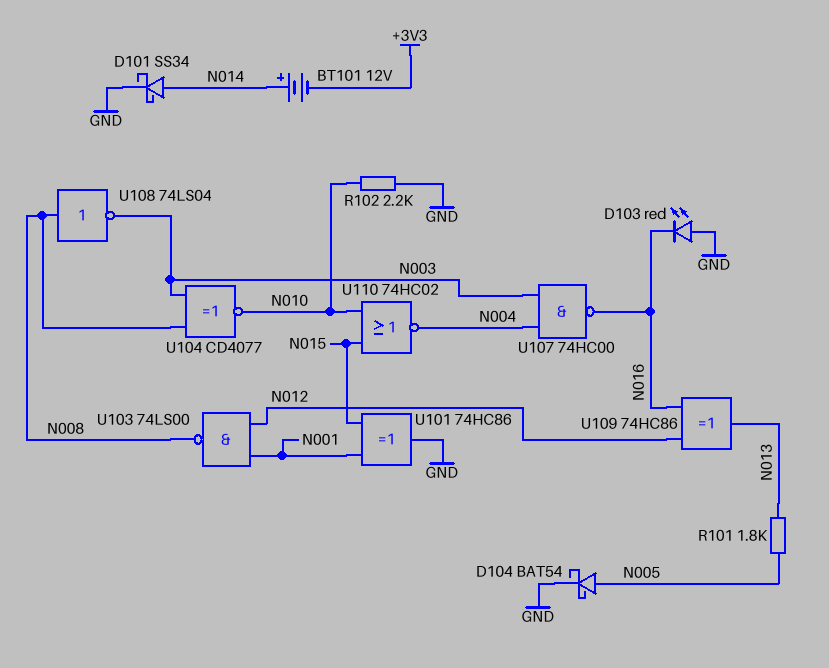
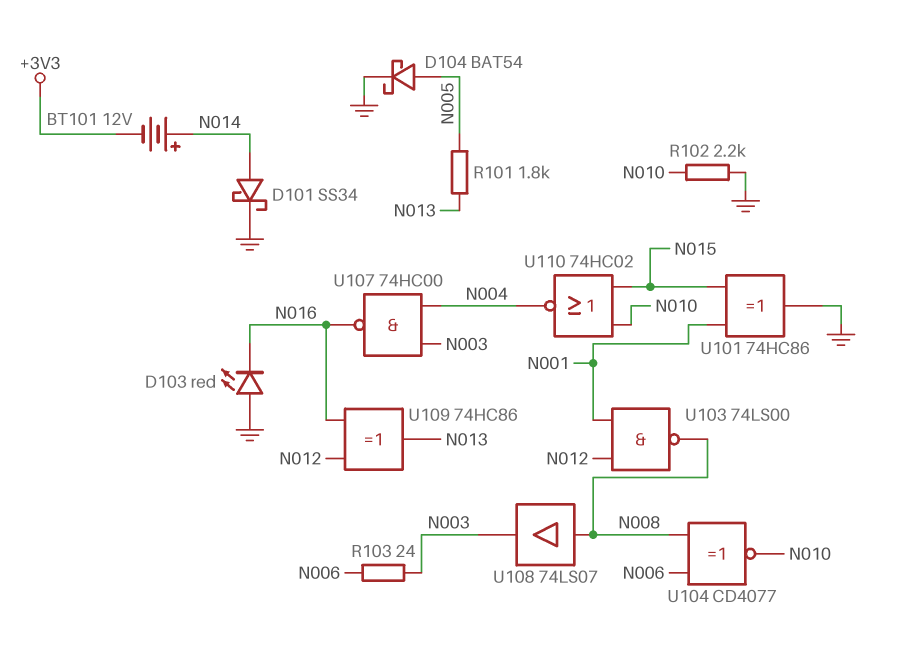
R103: none -> 24 (N003, N006)
U104: XNOR CD4077 (in N003, in N008, out N010) -> XNOR CD4077 (in N006, in N008, out N010)
U108: NOT 74LS04 (in N008, out N003) -> buffer 74LS07 (in N008, out N003)

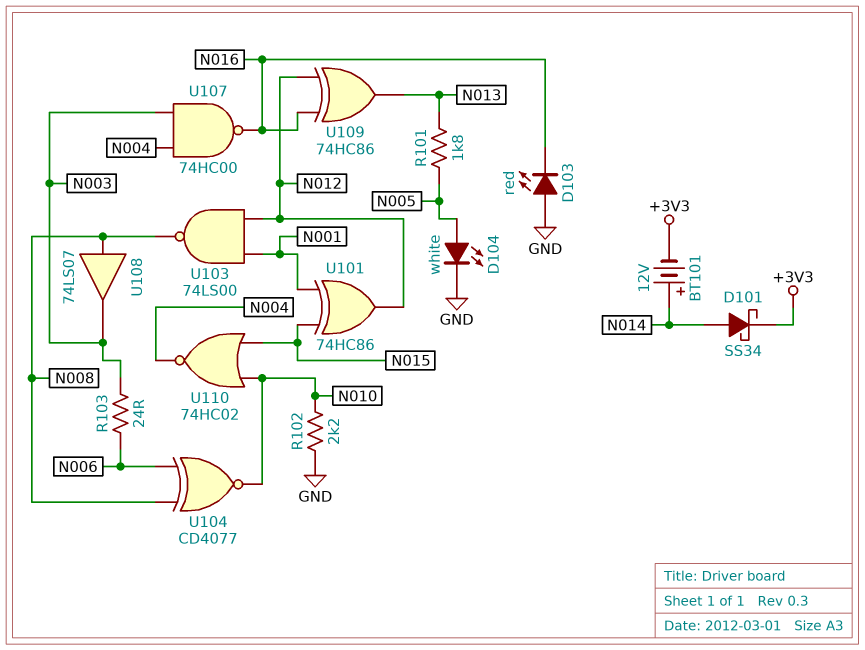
D101: schottky SS34 (A N014, K GND) -> schottky SS34 (A N014, K +3V3)
D104: schottky BAT54 (A N005, K GND) -> LED white (A N005, K GND)
U101: XOR 74HC86 (in N001, in N015, out GND) -> XOR 74HC86 (in N001, in N015, out N012)

